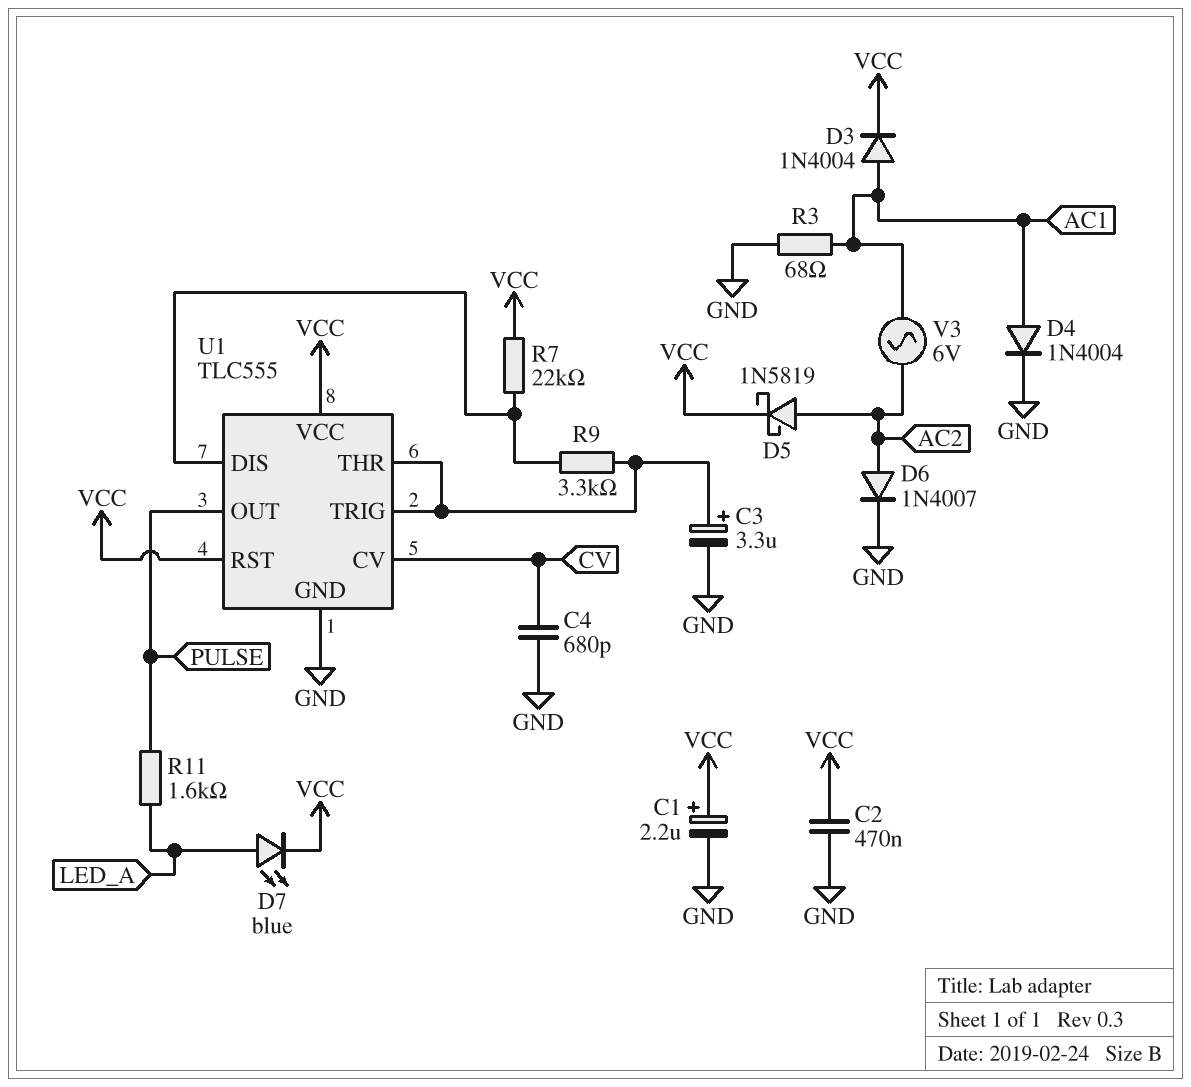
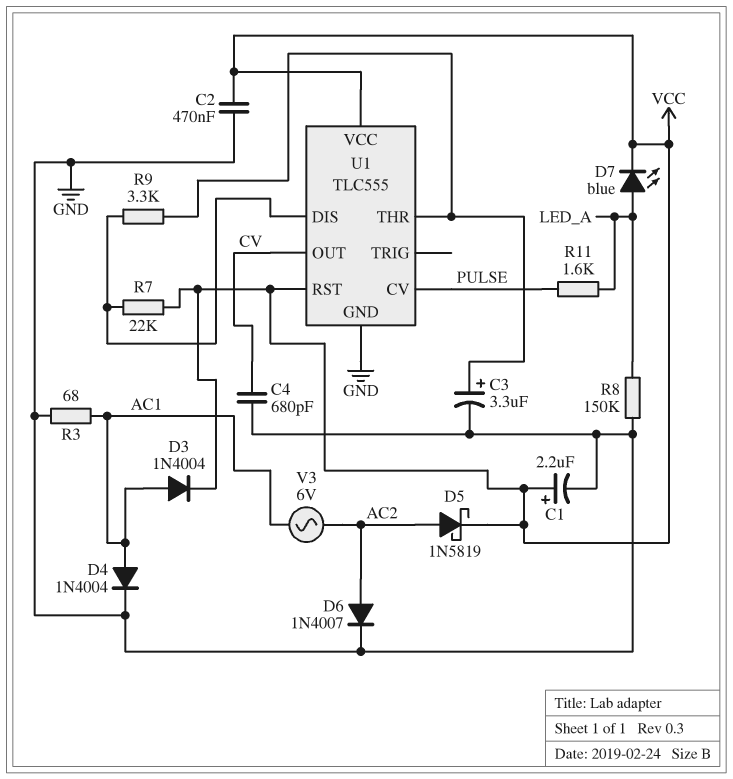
R8: none -> 150k (GND, LED_A)
U1 pin CV: CV -> PULSE
U1 pin OUT: PULSE -> CV
U1 pin TRIG: U1/THR -> none

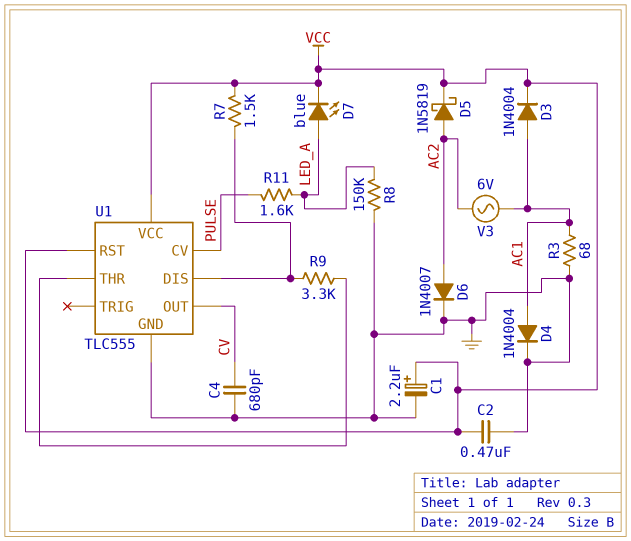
C3: 3.3uF (plus U1/THR, minus GND) -> none
R7: 22k (U1/DIS, VCC) -> 1.5k (U1/DIS, VCC)

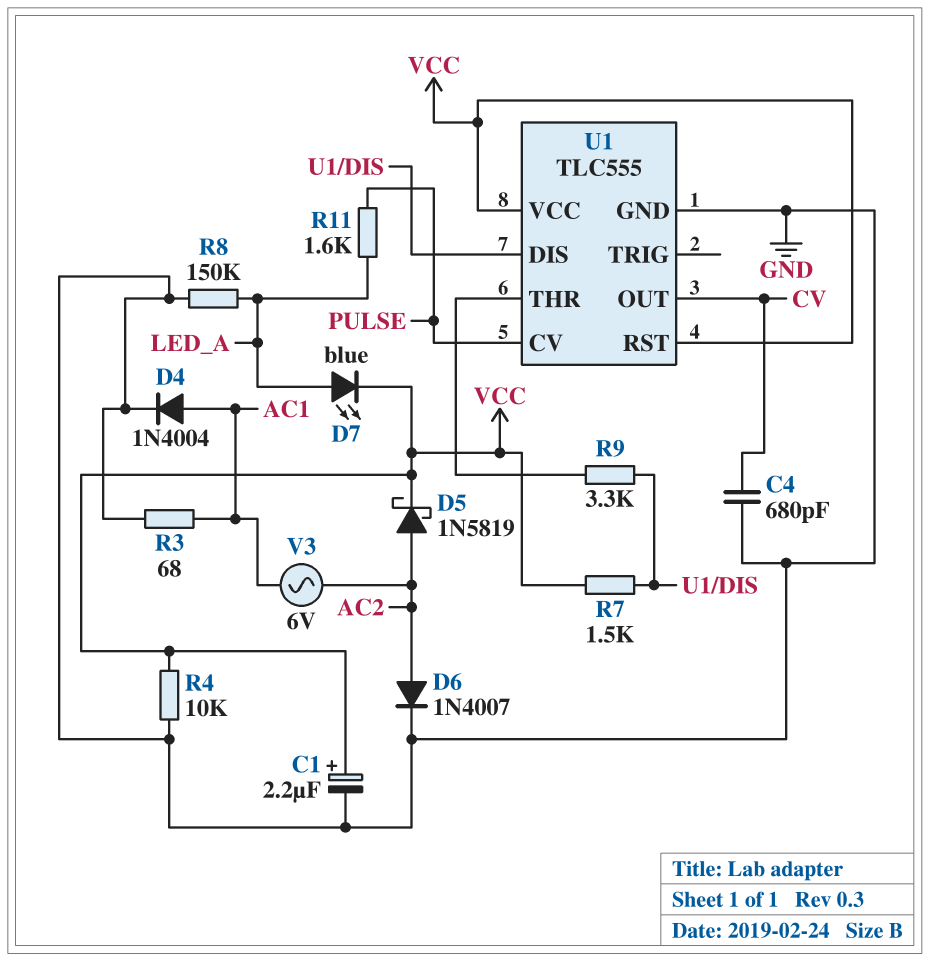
C2: 470nF (GND, VCC) -> none
D3: diode 1N4004 (A AC1, K VCC) -> none
R4: none -> 10k (GND, VCC)

